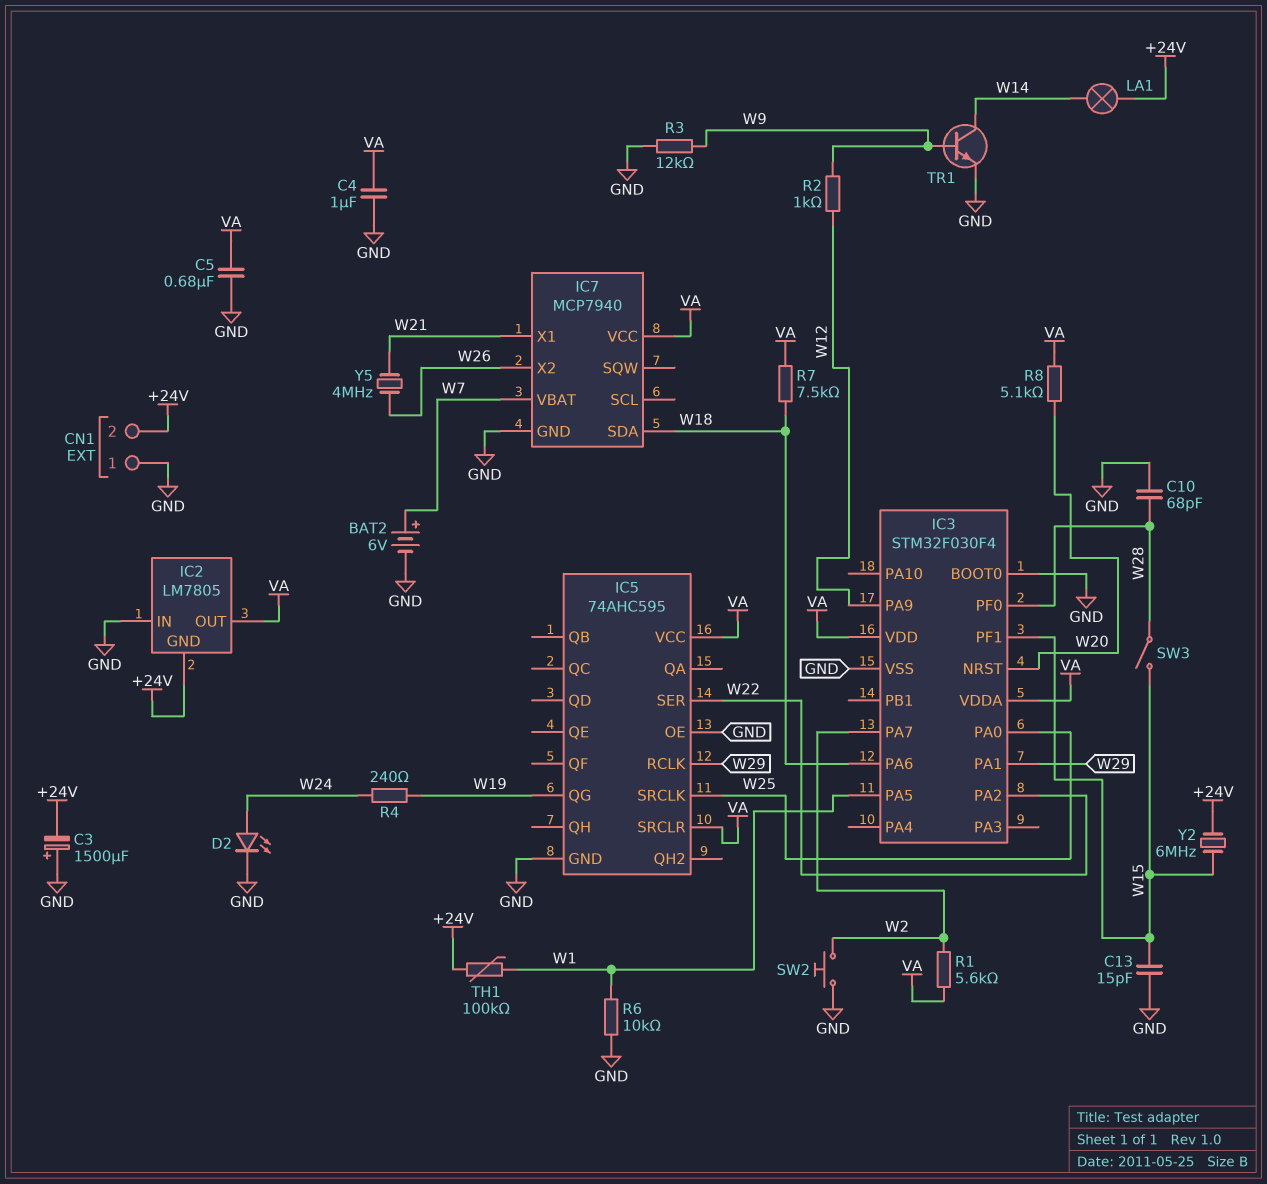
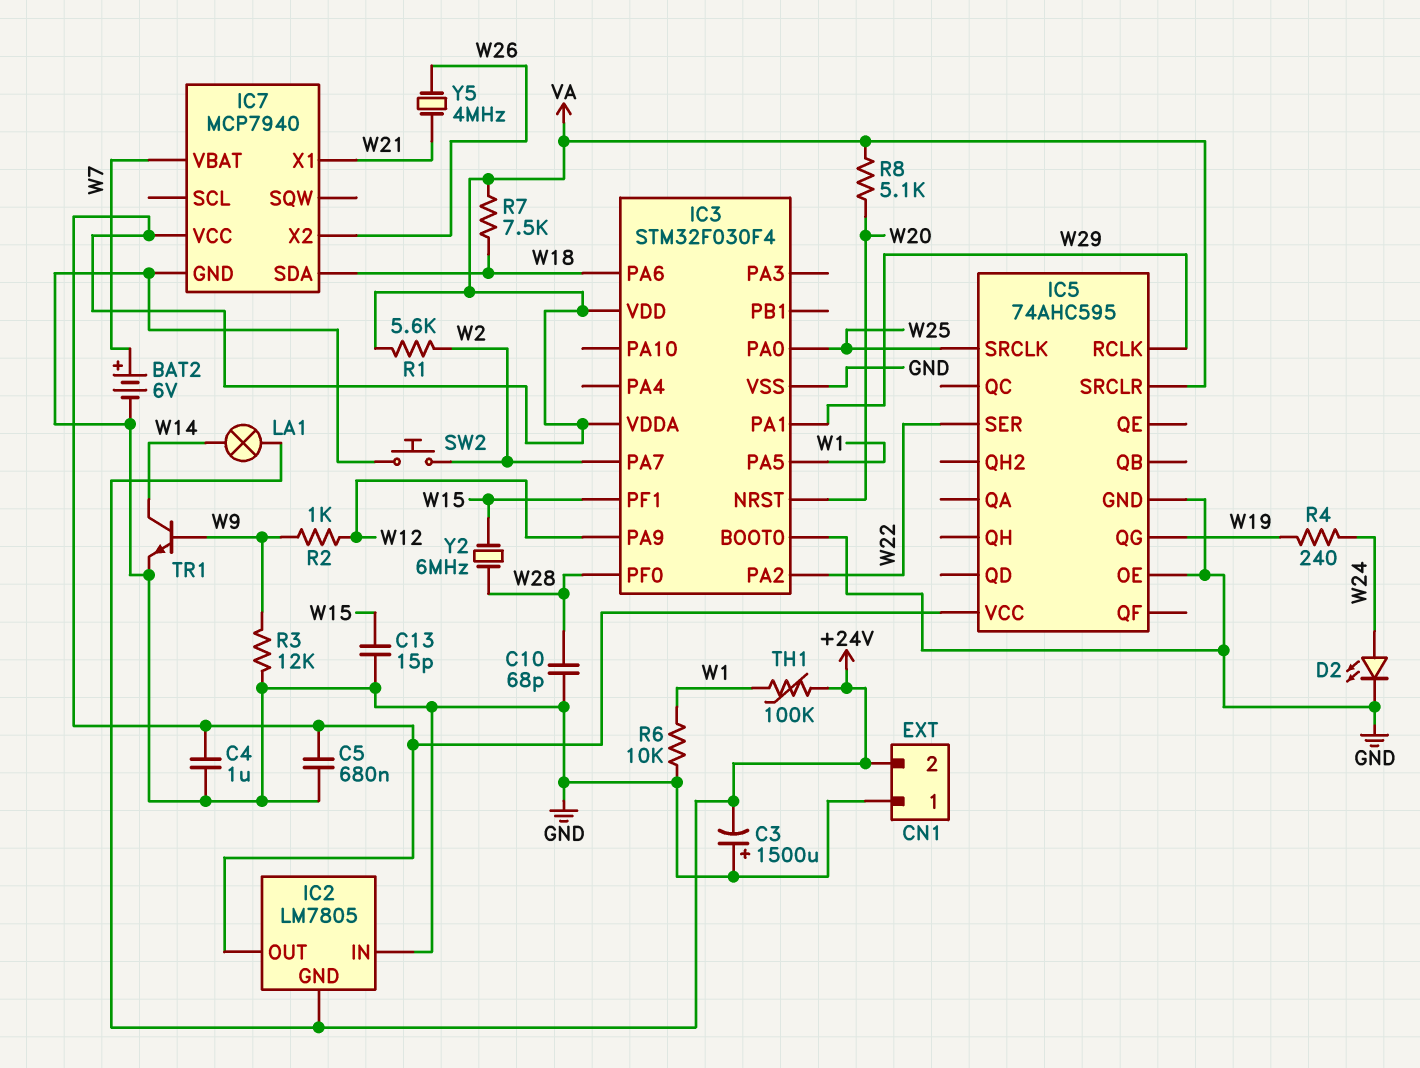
SW3: switch (W15, W28) -> none
Y2: 6MHz (+24V, W15) -> 6MHz (W15, W28)

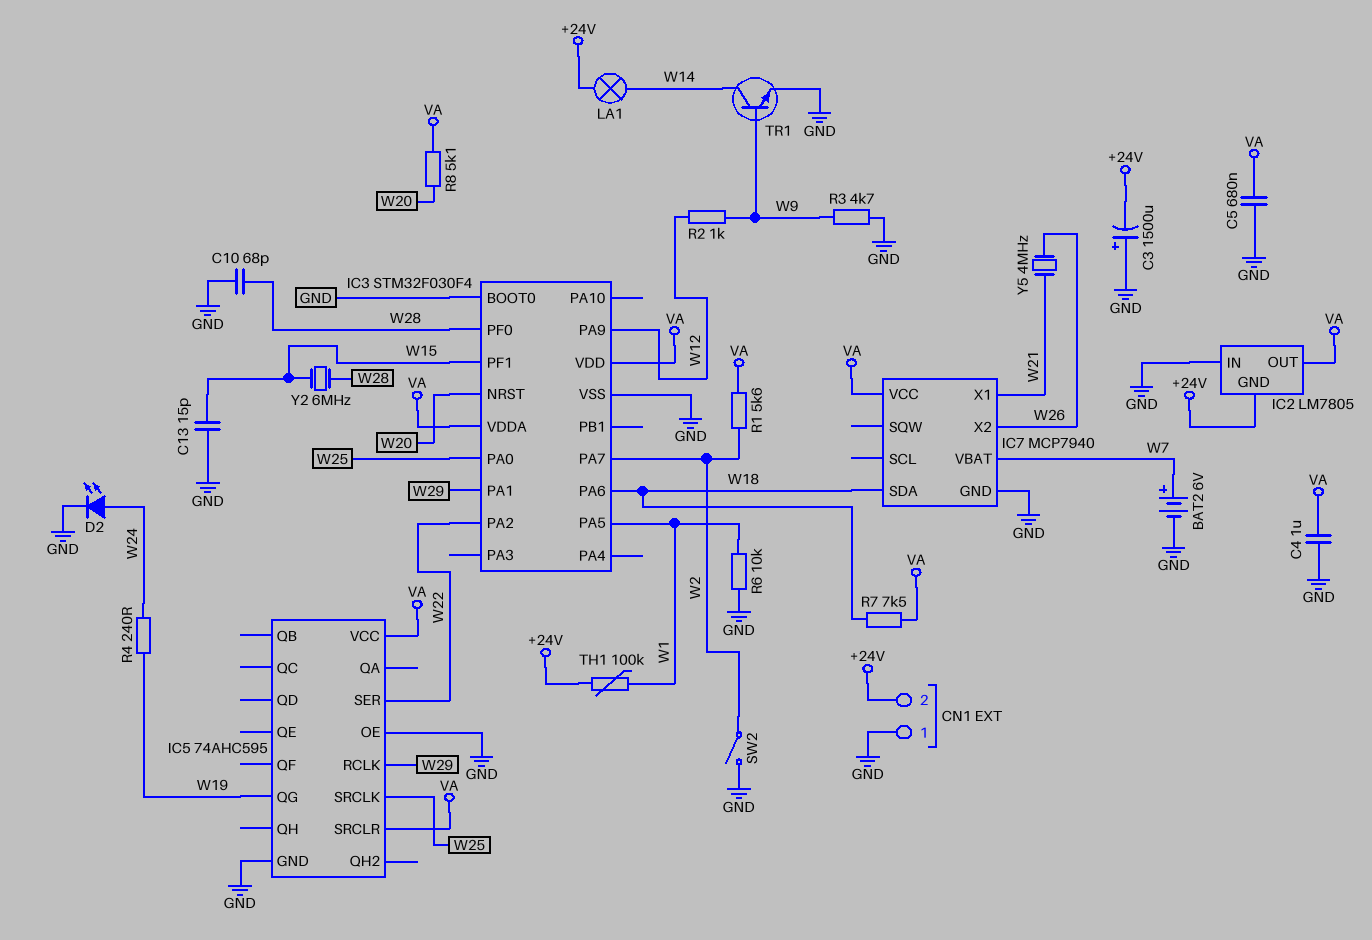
R3: 12k (GND, W9) -> 4.7k (GND, W9)
SW2: button (GND, W2) -> switch (GND, W2)

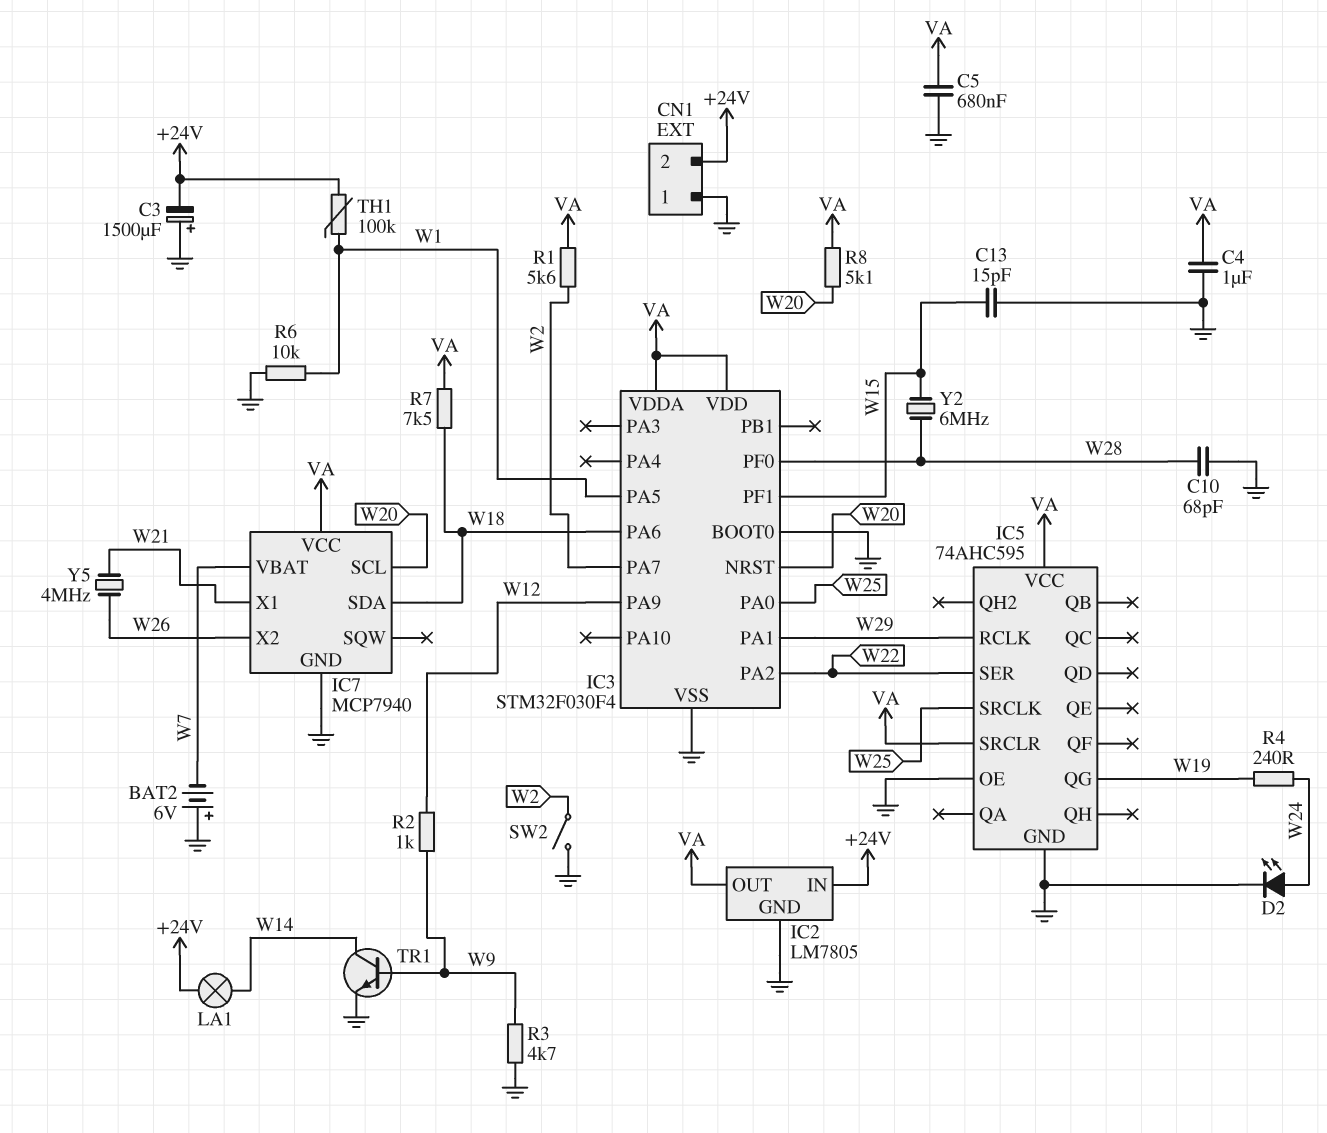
BAT2: 6V (plus W7, minus GND) -> 6V (plus GND, minus W7)
IC2 pin GND: +24V -> GND
IC2 pin IN: GND -> +24V
IC7 pin SCL: none -> W20

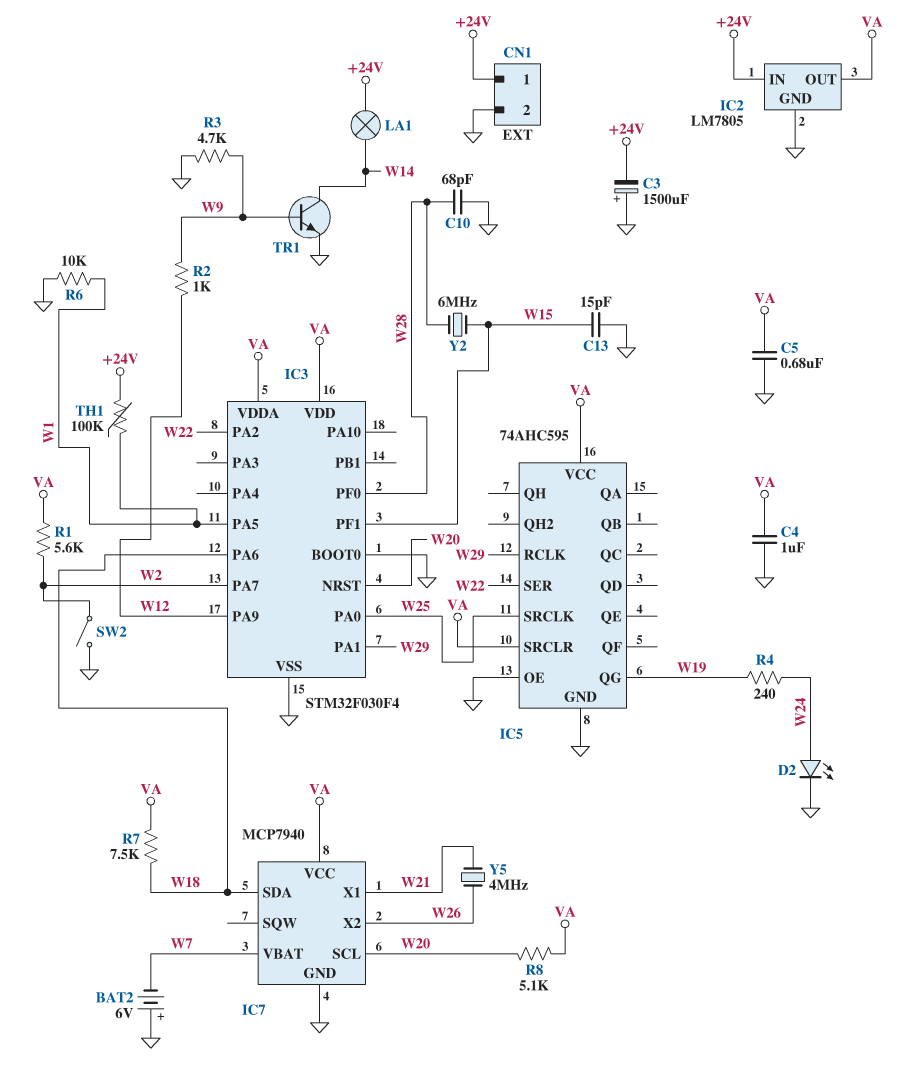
CN1 pin 1: GND -> +24V
CN1 pin 2: +24V -> GND

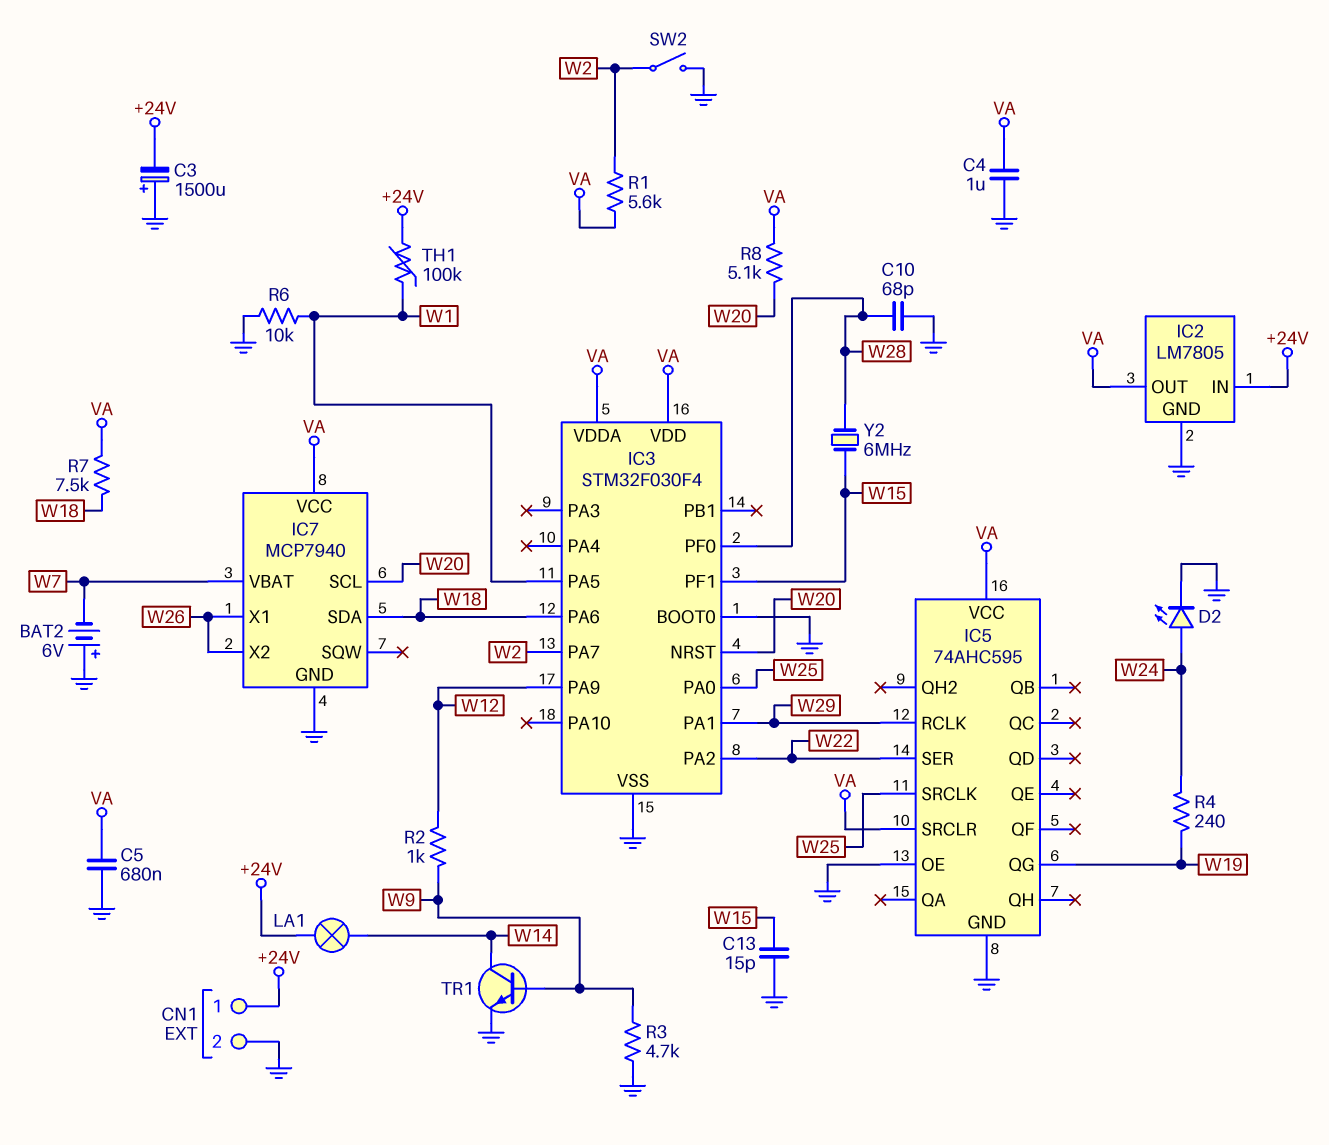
IC7 pin X1: W21 -> W26
Y5: 4MHz (W21, W26) -> none

